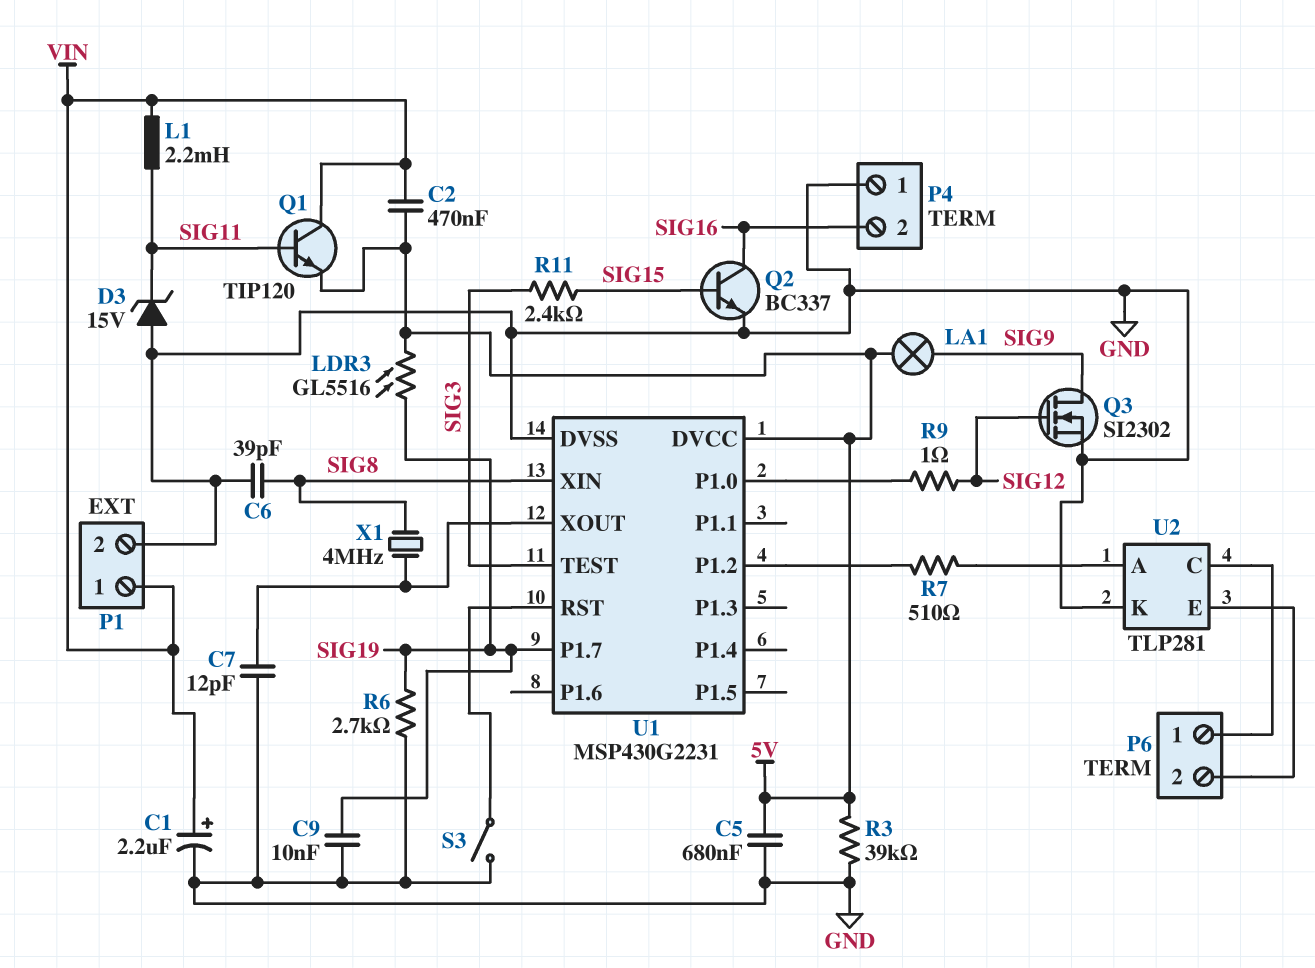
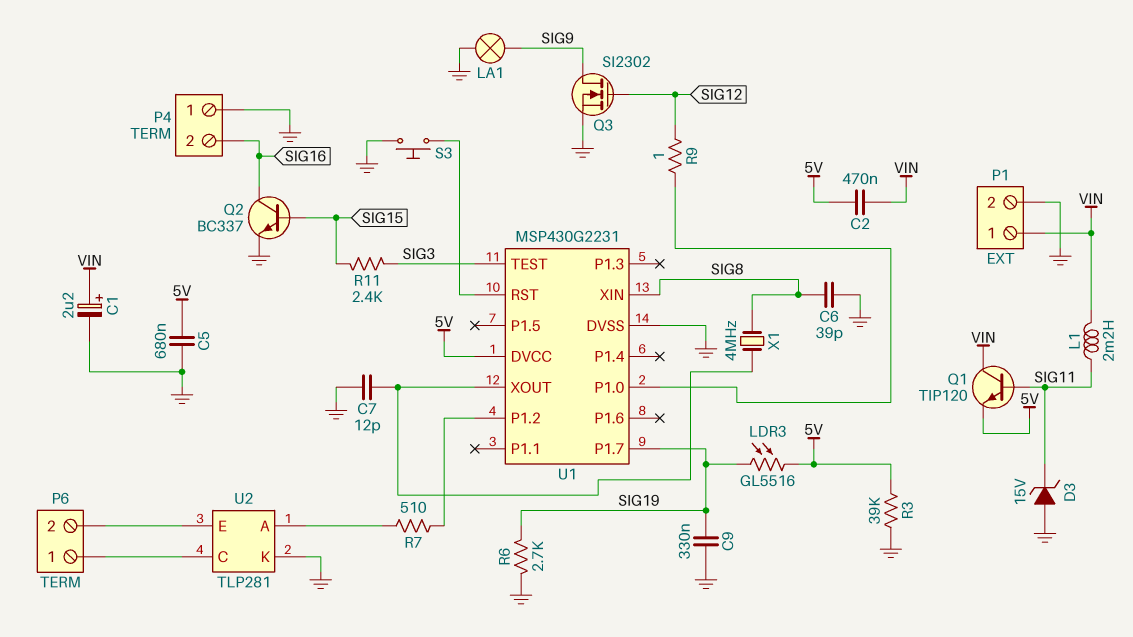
C9: 10nF (GND, SIG19) -> 330nF (GND, SIG19)
LA1: lamp (5V, SIG9) -> lamp (GND, SIG9)
S3: switch (GND, U1/RST) -> button (GND, U1/RST)

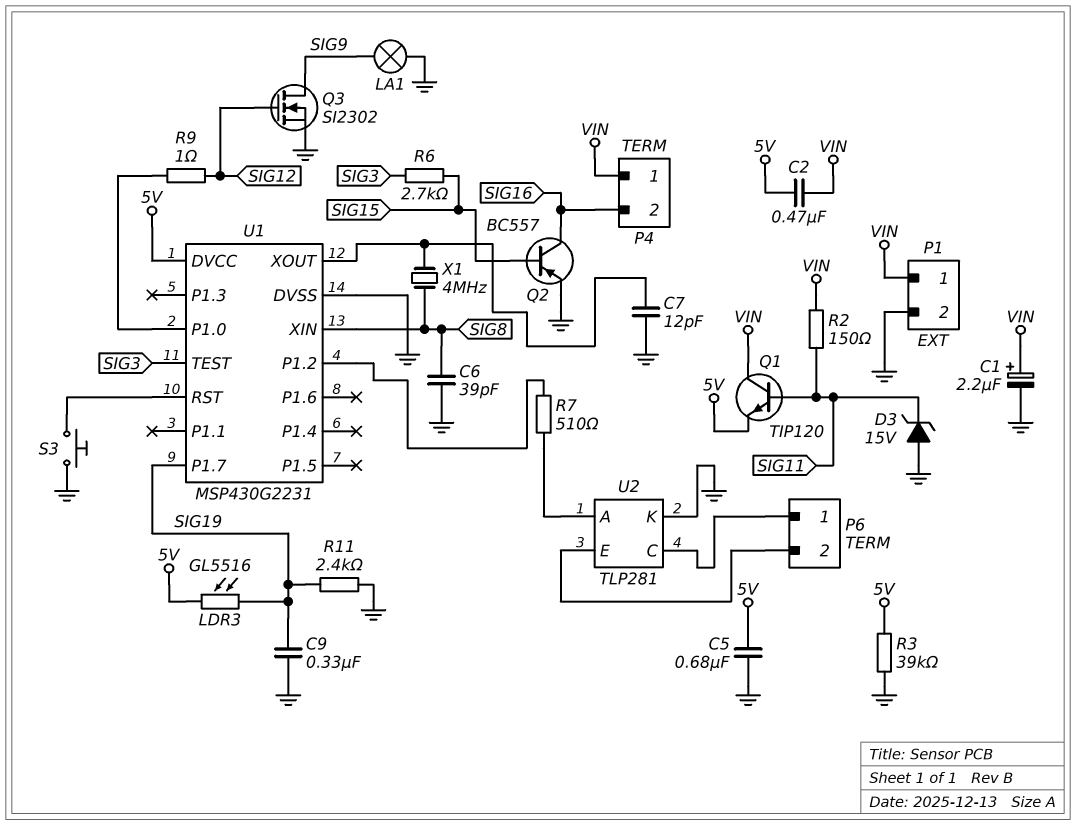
L1: 2.2mH (SIG11, VIN) -> none
P4 pin 1: GND -> VIN
Q2: NPN BC337 (B SIG15, C SIG16, E GND) -> PNP BC557 (B SIG15, C SIG16, E GND)
R2: none -> 150 (SIG11, VIN)
R6: 2.7k (GND, SIG19) -> 2.7k (SIG3, SIG15)
R11: 2.4k (SIG3, SIG15) -> 2.4k (GND, SIG19)

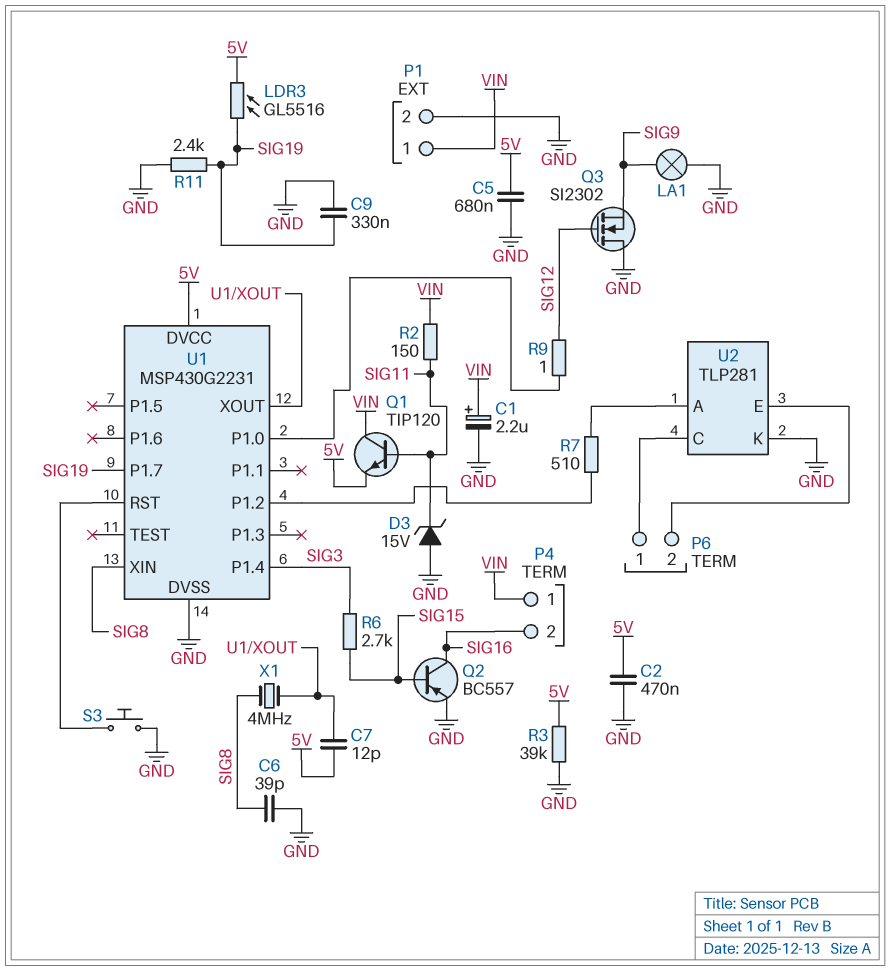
C2: 470nF (5V, VIN) -> 470nF (5V, GND)
C7: 12pF (GND, U1/XOUT) -> 12pF (5V, U1/XOUT)
Q3: NMOS SI2302 (G SIG12, D SIG9, S GND) -> NMOS SI2302 (G SIG12, D GND, S SIG9)
U1 pin P1.4: none -> SIG3
U1 pin TEST: SIG3 -> none

